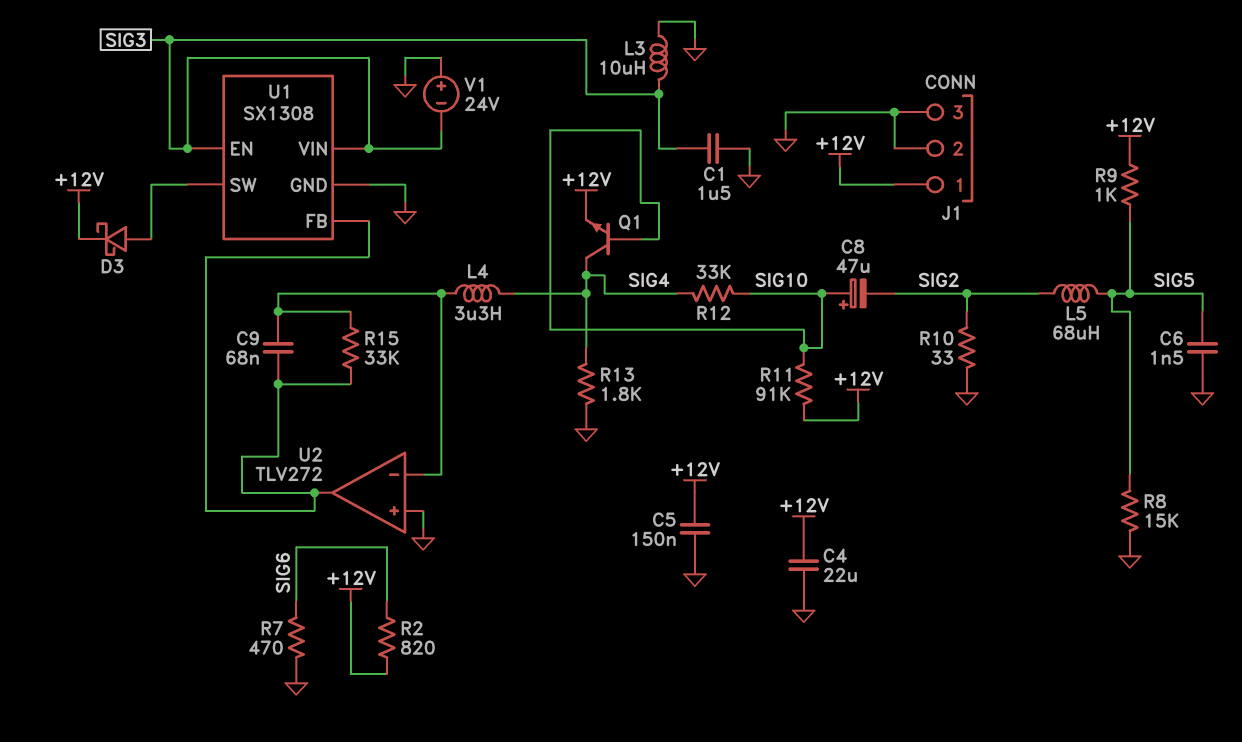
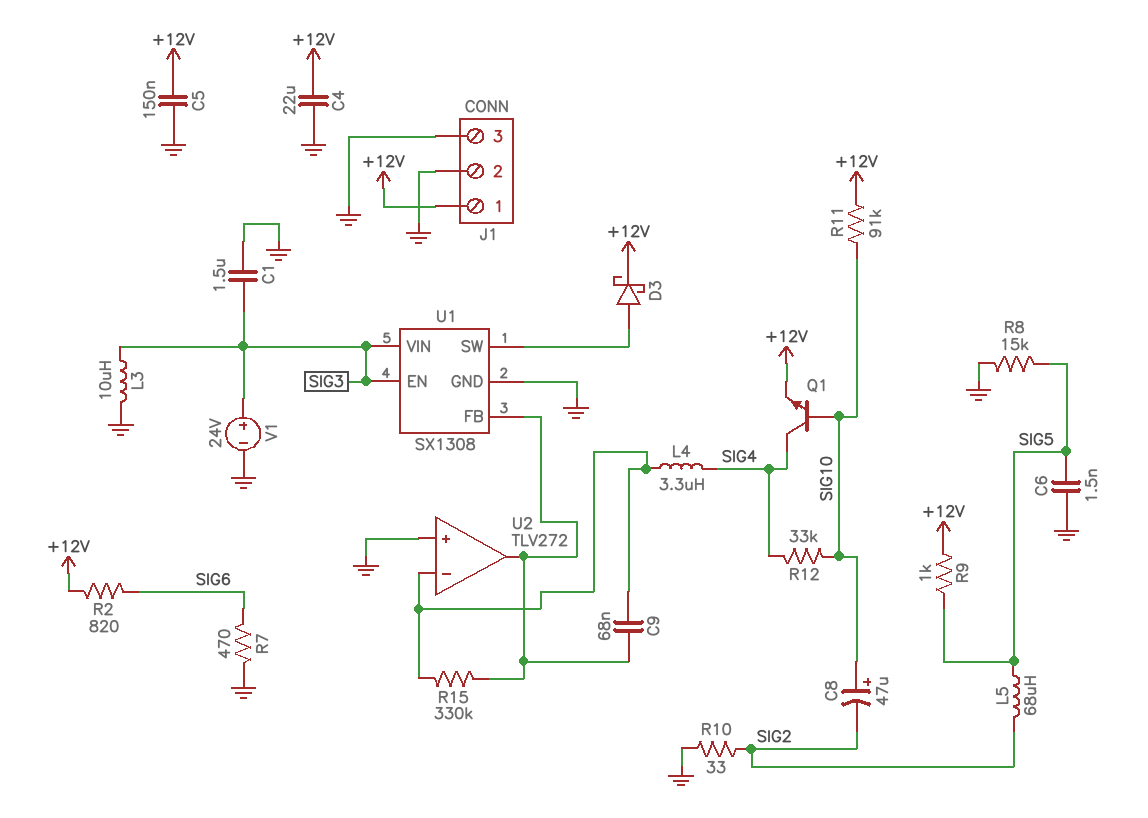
R13: 1.8k (GND, SIG4) -> none
R15: 33k (U1/FB, U2/in-) -> 330k (U1/FB, U2/in-)
V1: 24V (plus GND, minus SIG3) -> 24V (plus SIG3, minus GND)

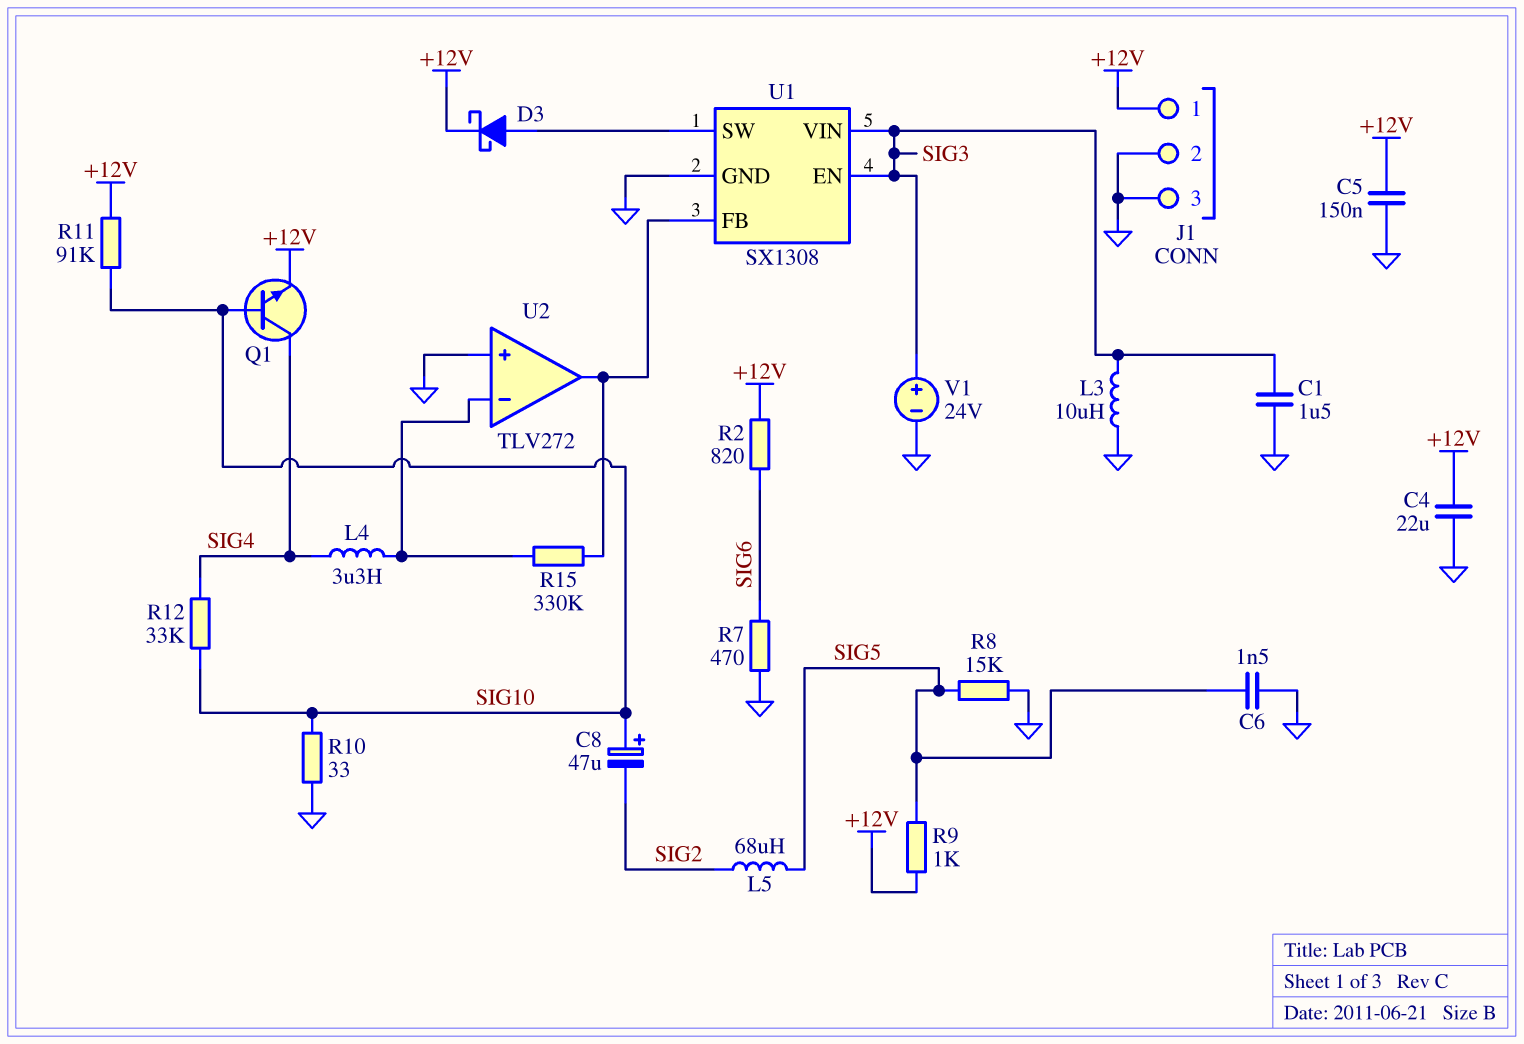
C9: 68nF (U1/FB, U2/in-) -> none
R10: 33 (GND, SIG2) -> 33 (GND, SIG10)

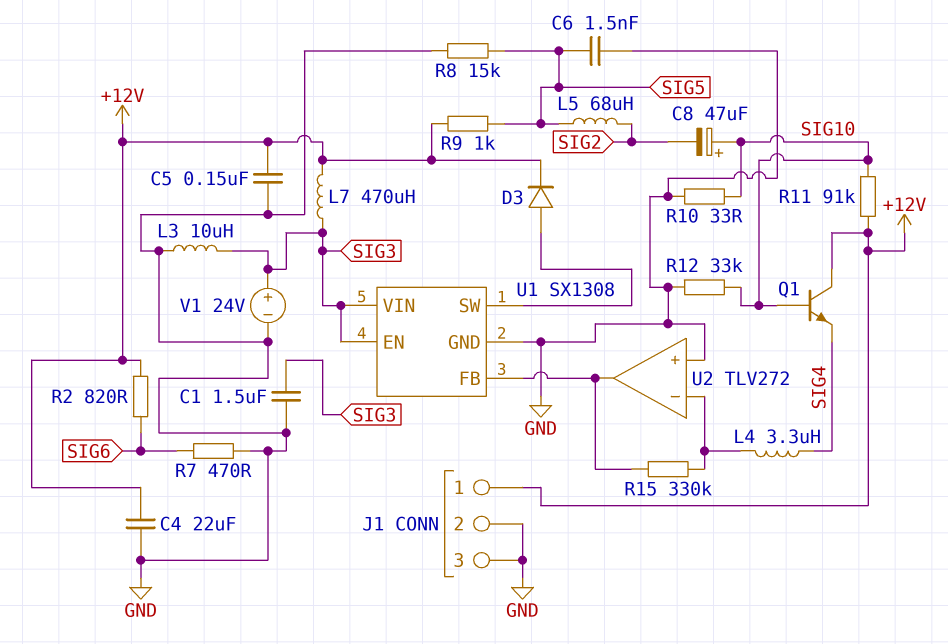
D3: schottky (A U1/SW, K +12V) -> diode (A U1/SW, K +12V)
L7: none -> 470uH (+12V, SIG3)
Q1: NPN (B SIG10, C SIG4, E +12V) -> NPN (B SIG10, C +12V, E SIG4)
R12: 33k (SIG4, SIG10) -> 33k (GND, SIG10)

